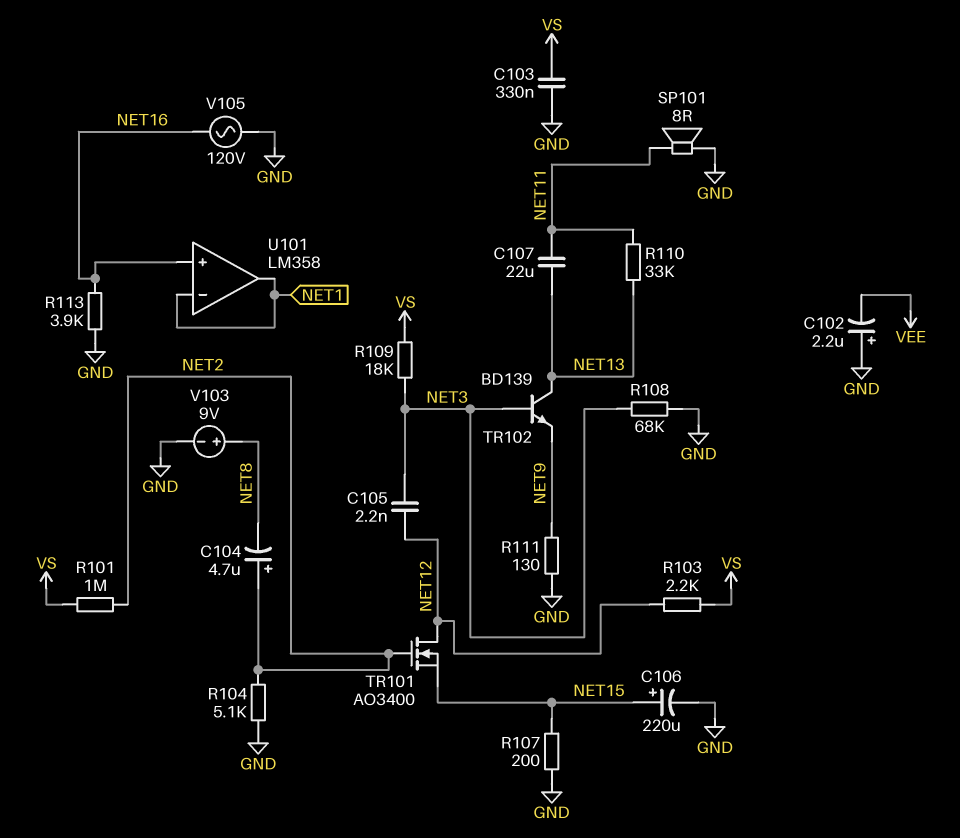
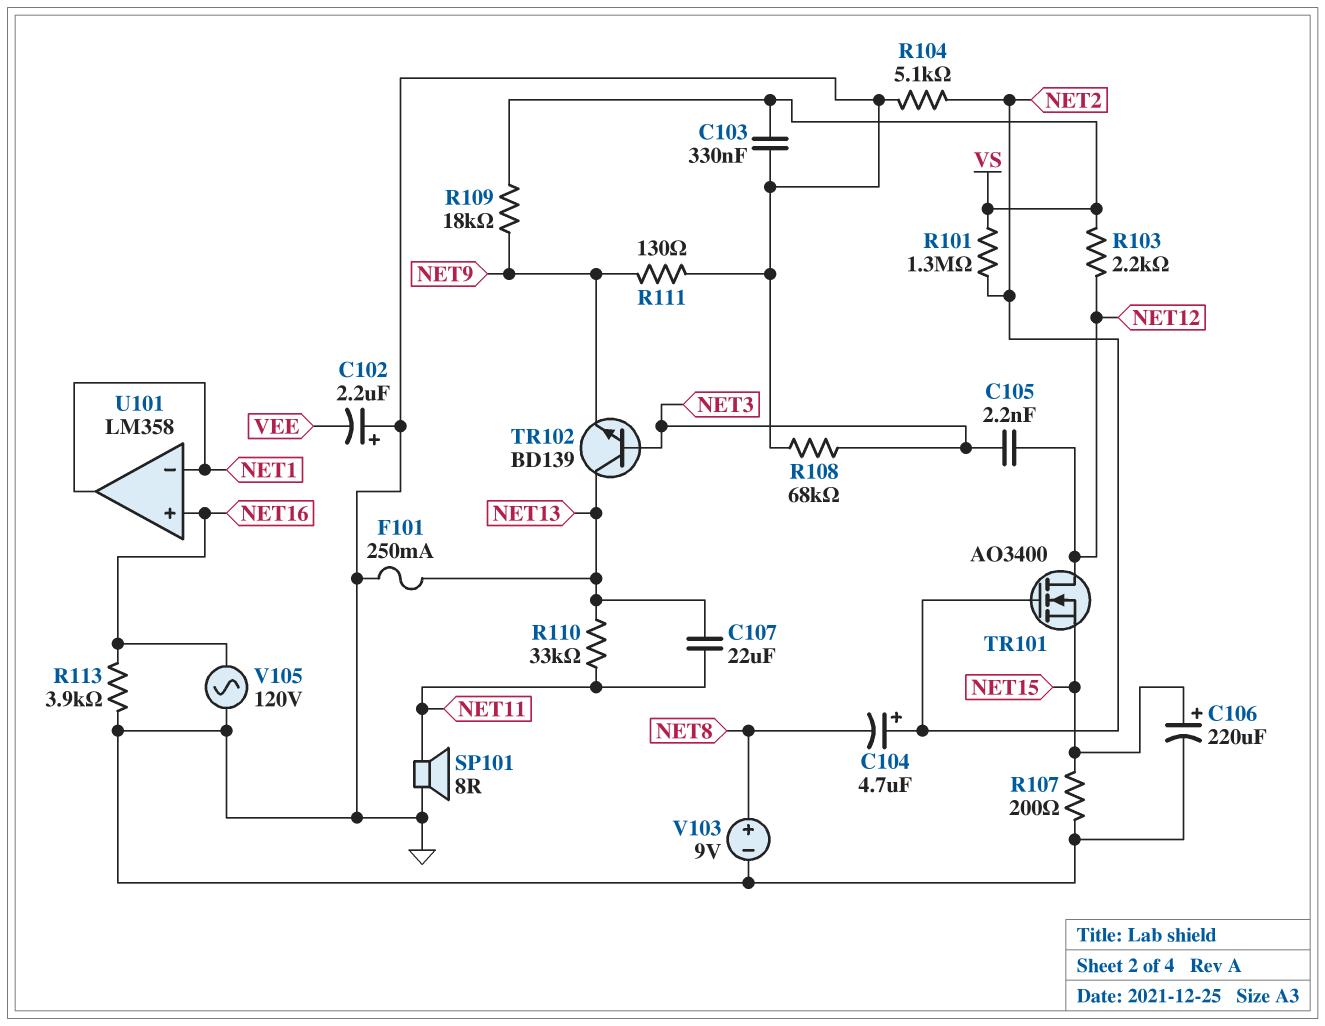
F101: none -> 250mA (GND, NET13)
R101: 1M (NET2, VS) -> 1.3M (NET2, VS)
R109: 18k (NET3, VS) -> 18k (NET9, VS)

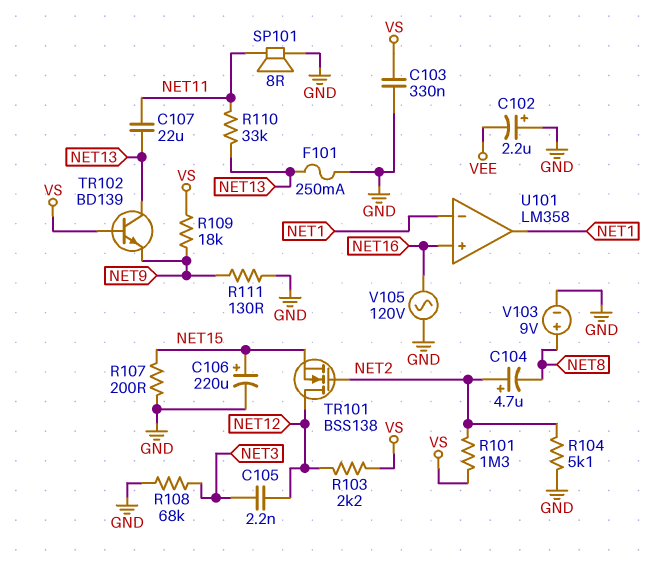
R113: 3.9k (GND, NET16) -> none
TR101: NMOS AO3400 (G NET2, D NET12, S NET15) -> NMOS BSS138 (G NET2, D NET12, S NET15)
TR102: NPN BD139 (B NET3, C NET13, E NET9) -> NPN BD139 (B VS, C NET13, E NET9)

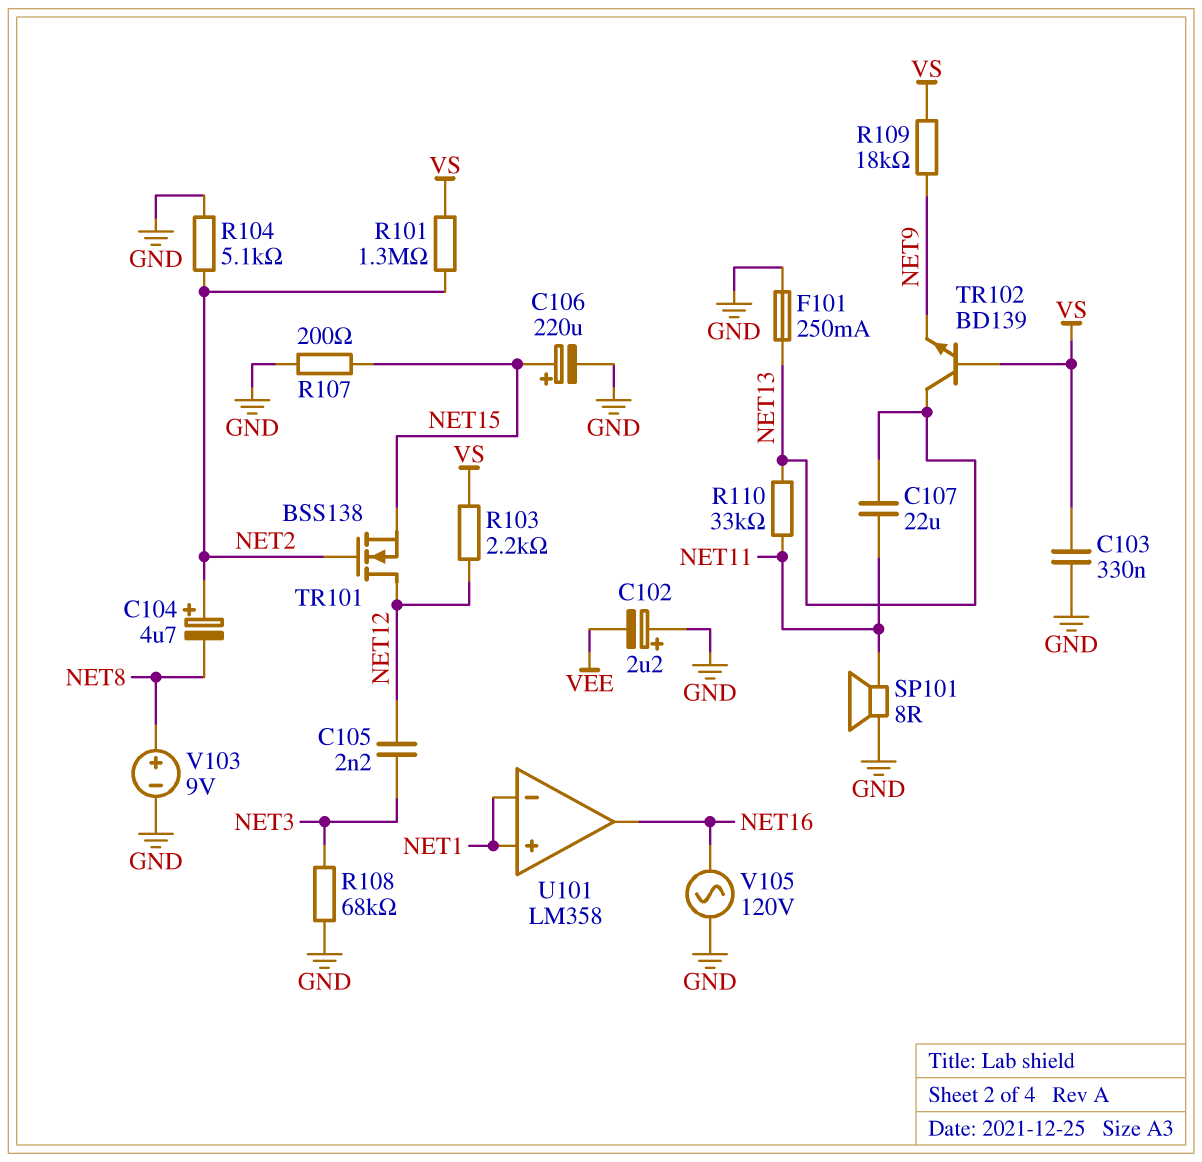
R111: 130 (GND, NET9) -> none
U101 pin in+: NET16 -> NET1
U101 pin out: NET1 -> NET16

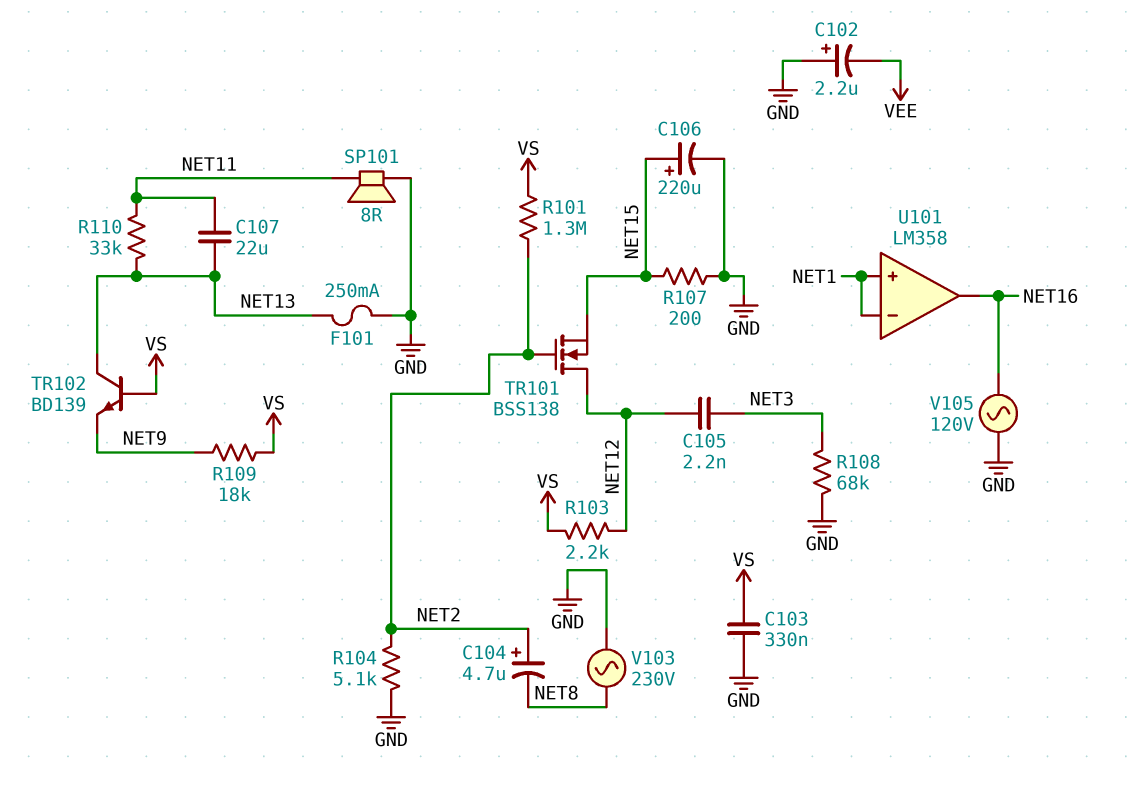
V103: 9V (plus NET8, minus GND) -> AC 230V (GND, NET8)

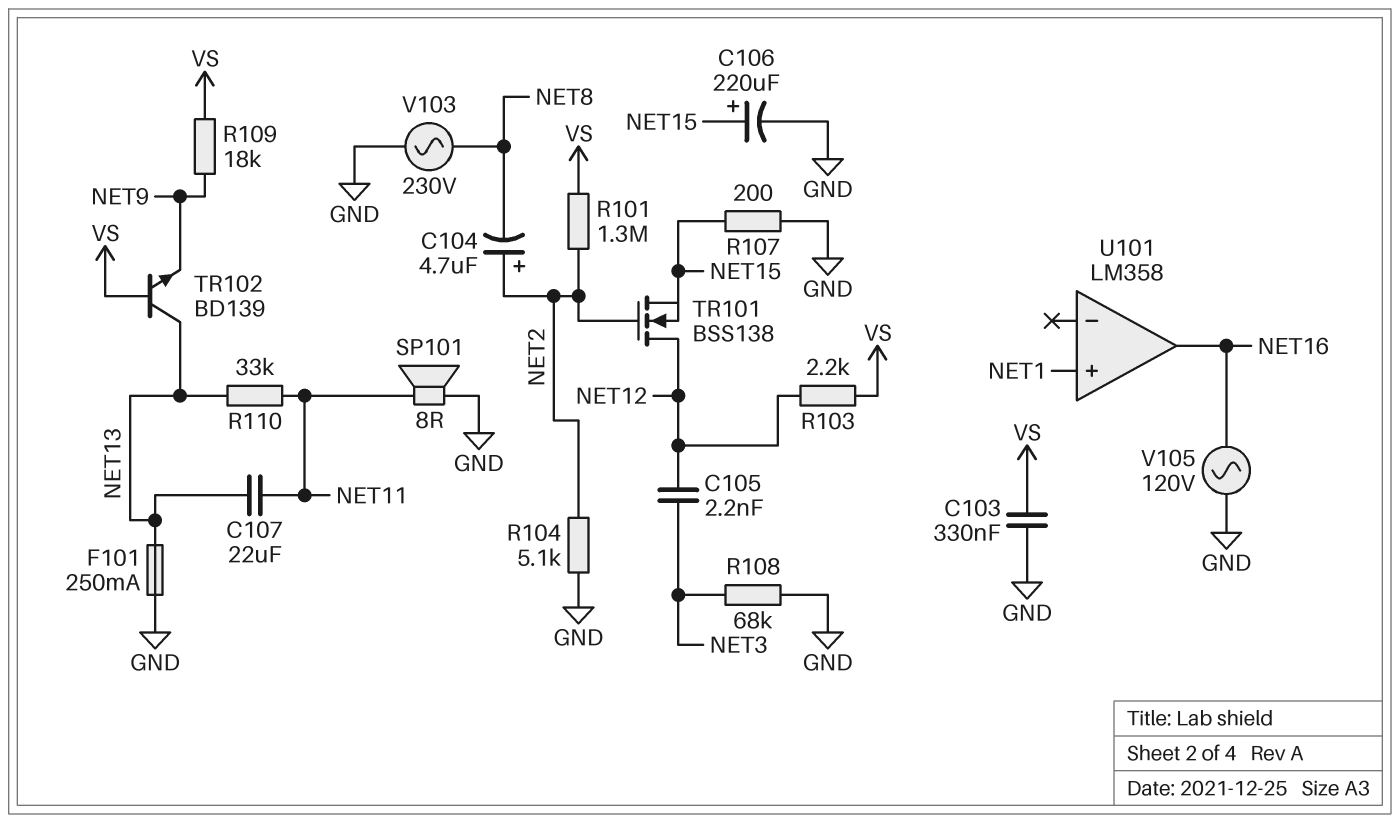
C102: 2.2uF (plus GND, minus VEE) -> none
U101 pin in-: NET1 -> none

